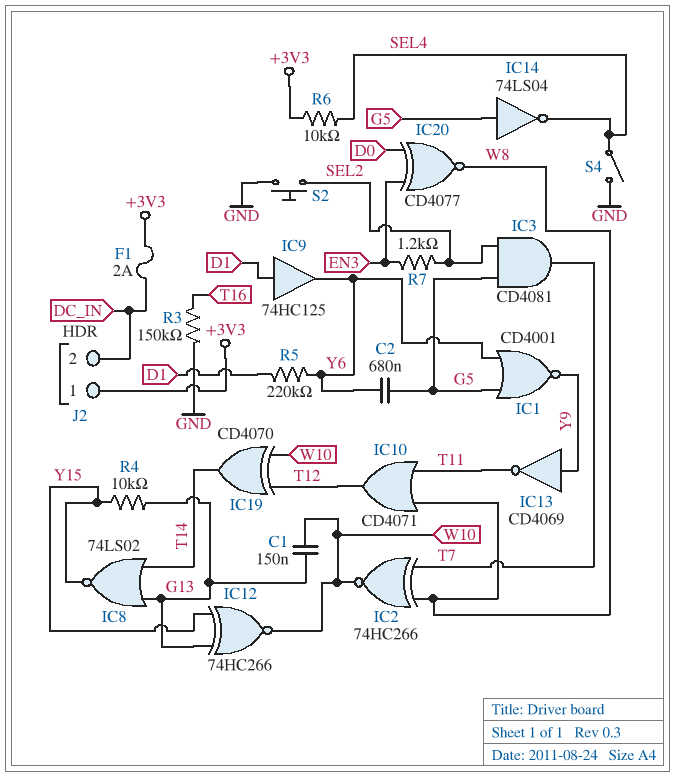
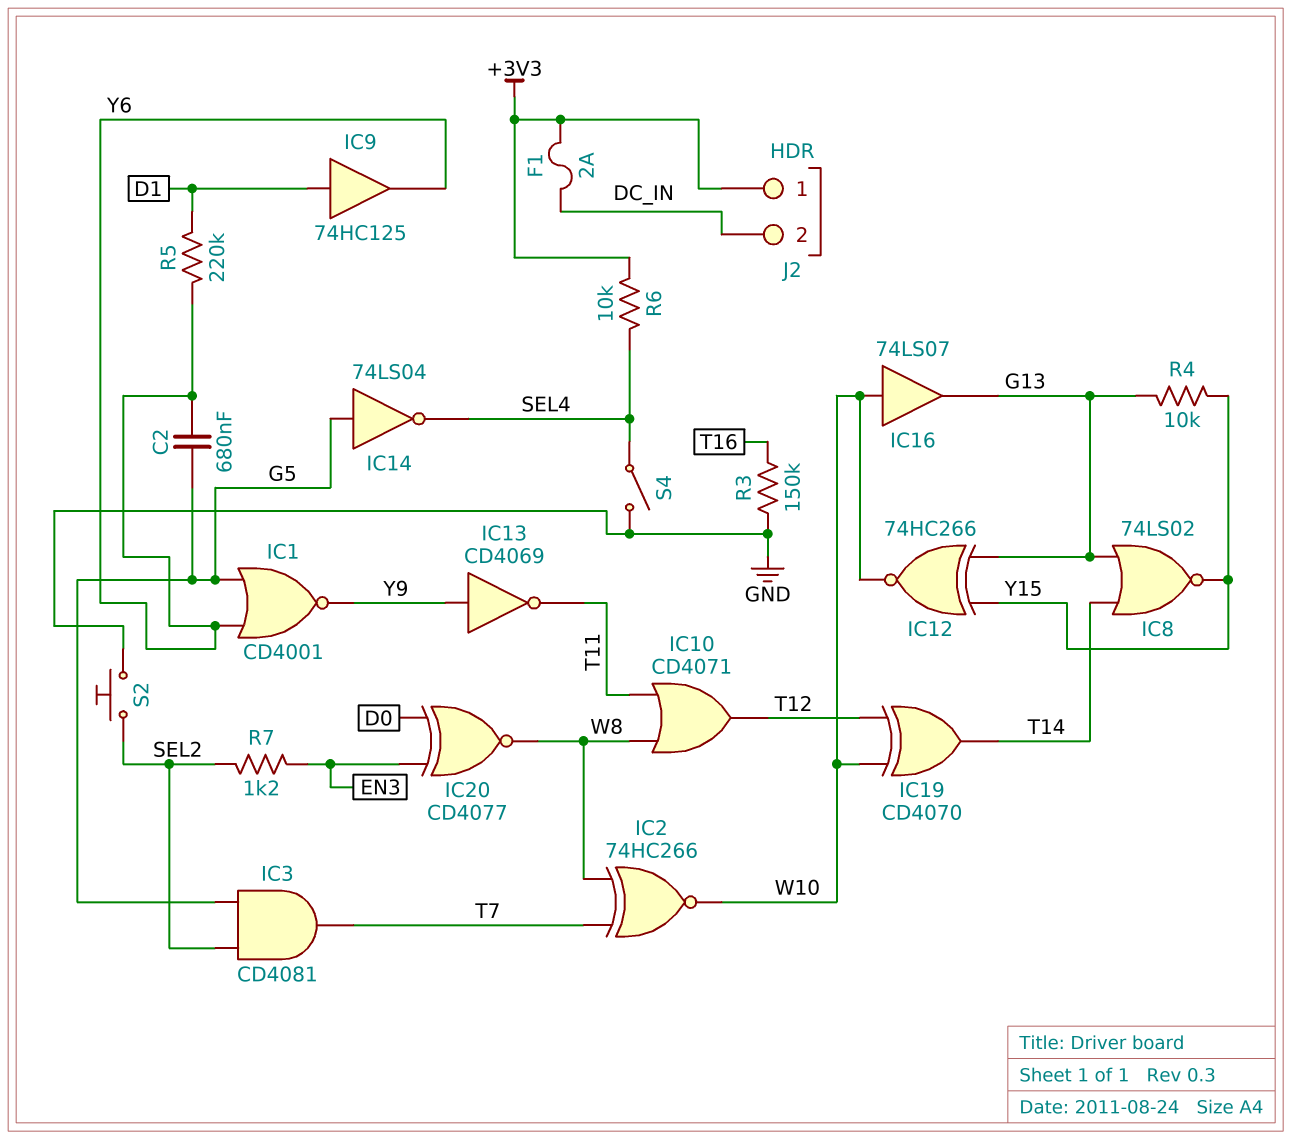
C1: 150nF (G13, W10) -> none
IC16: none -> buffer 74LS07 (in W10, out G13)

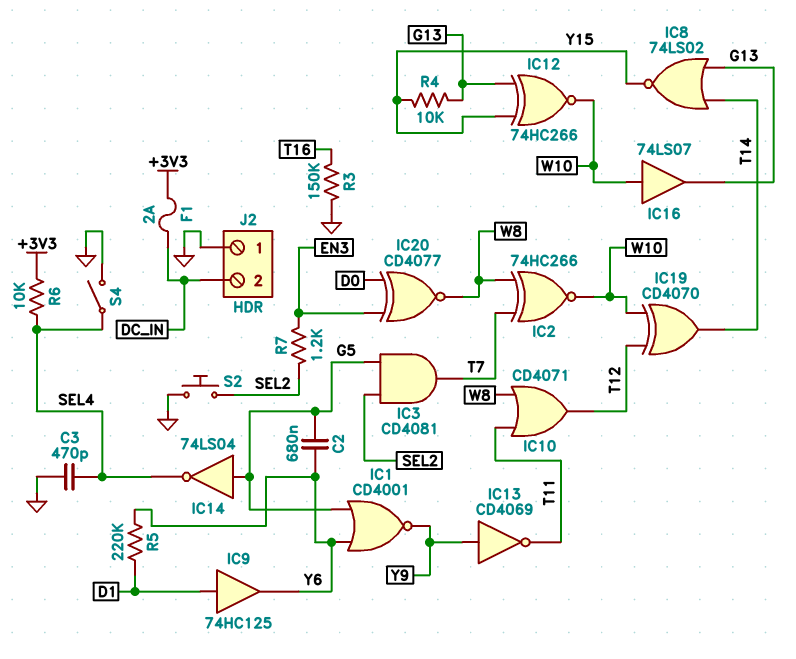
C3: none -> 470pF (GND, SEL4)
J2 pin 1: +3V3 -> GND

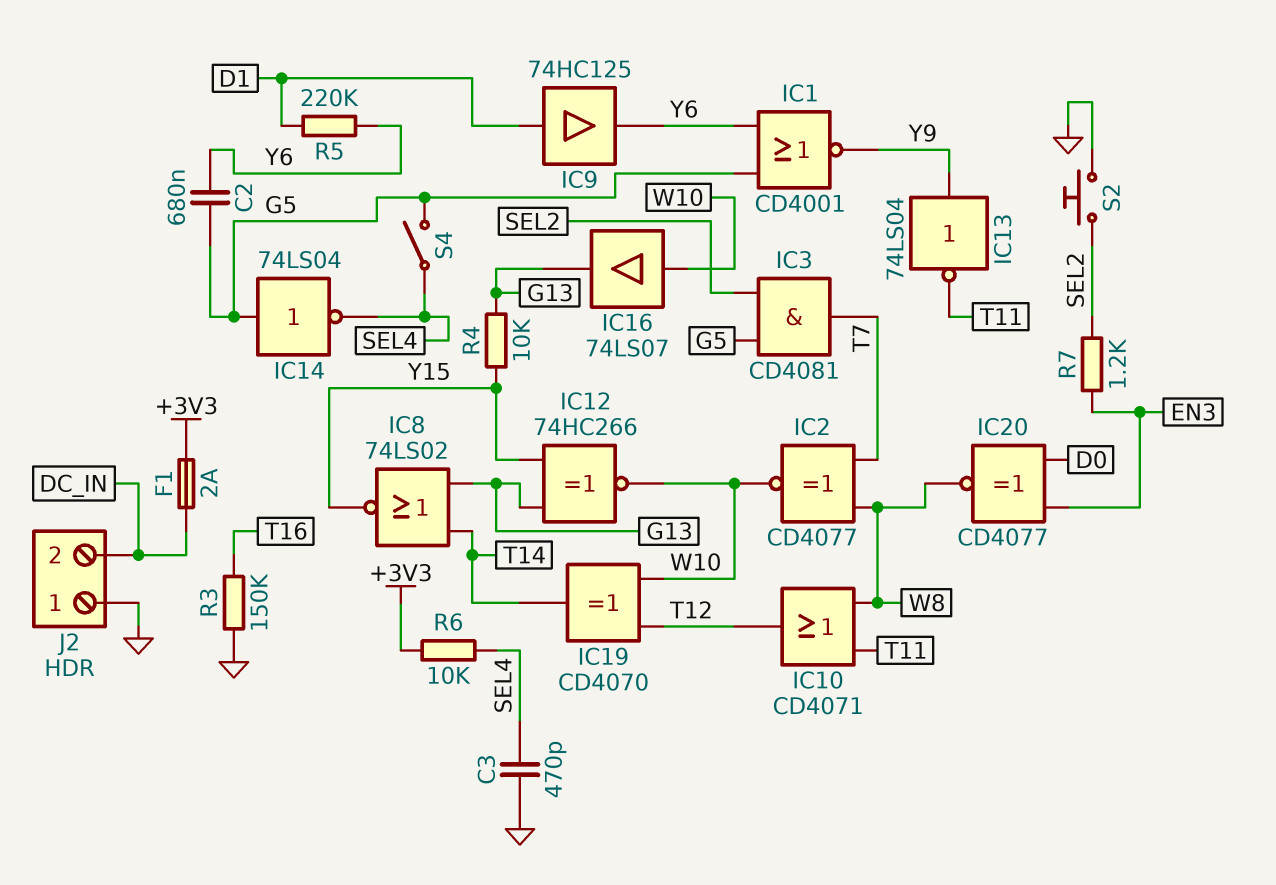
IC2: XNOR 74HC266 (in T7, in W8, out W10) -> XNOR CD4077 (in T7, in W8, out W10)
IC13: NOT CD4069 (in Y9, out T11) -> NOT 74LS04 (in Y9, out T11)
S4: switch (GND, SEL4) -> switch (G5, SEL4)

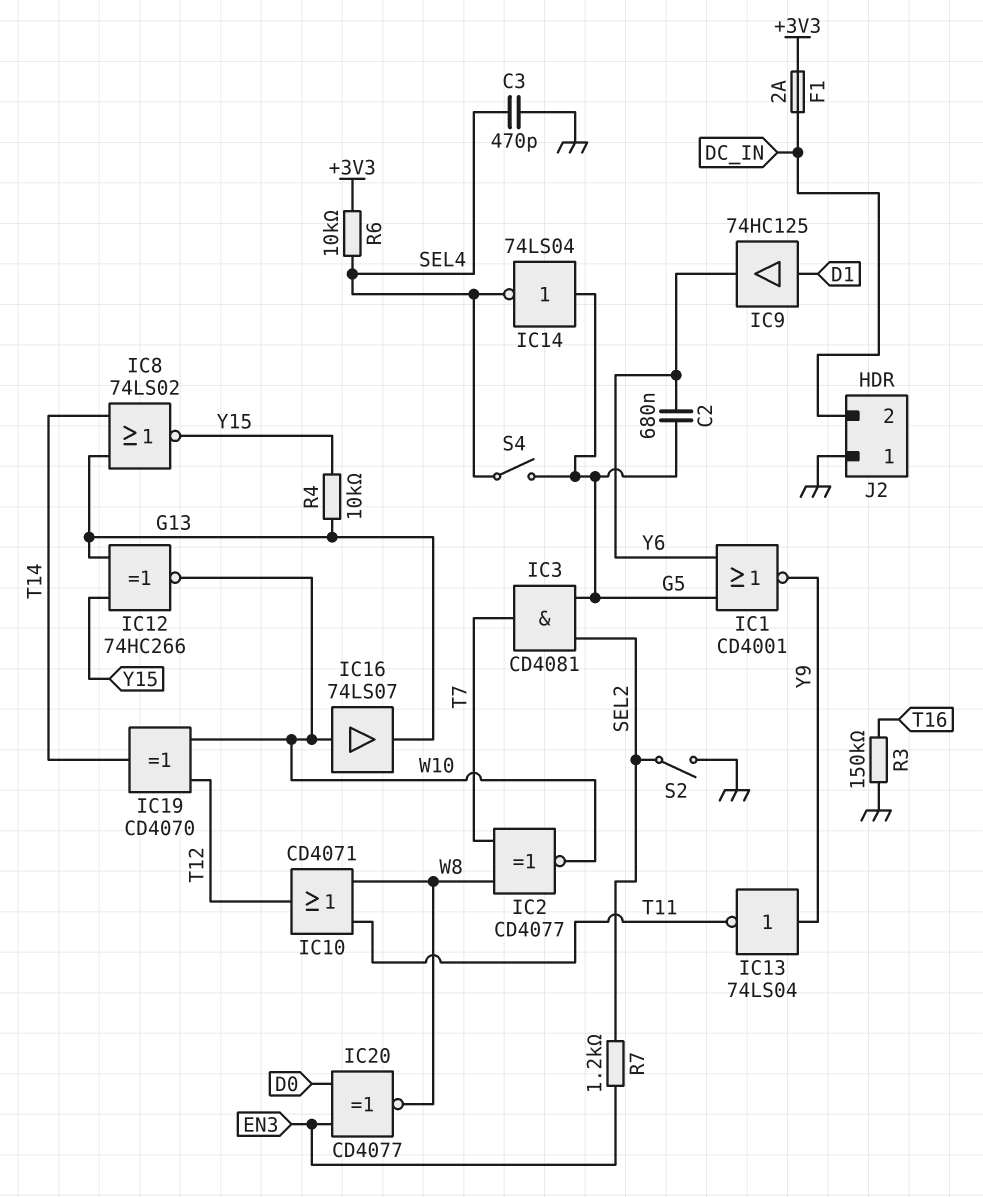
R5: 220k (D1, Y6) -> none
S2: button (GND, SEL2) -> switch (GND, SEL2)

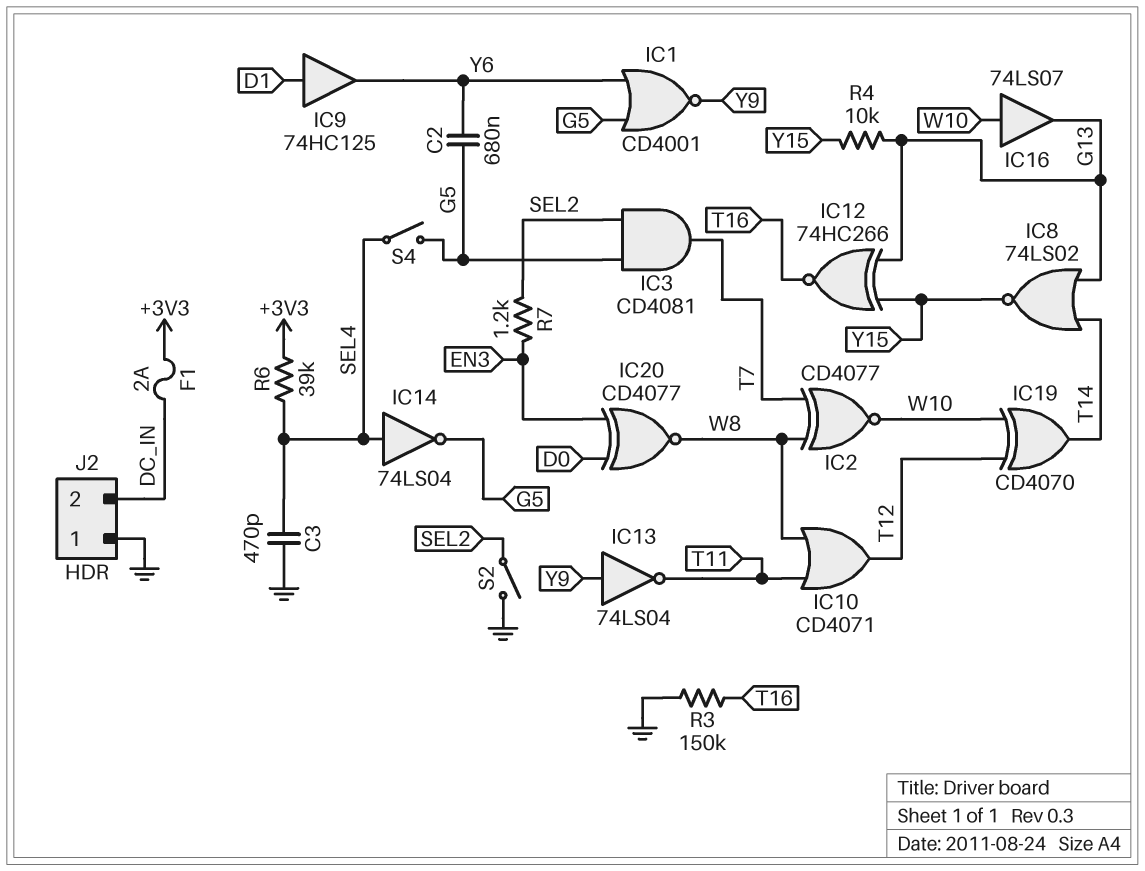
IC12: XNOR 74HC266 (in G13, in Y15, out W10) -> XNOR 74HC266 (in G13, in Y15, out T16)
IC14: NOT 74LS04 (in G5, out SEL4) -> NOT 74LS04 (in SEL4, out G5)
R6: 10k (+3V3, SEL4) -> 39k (+3V3, SEL4)

